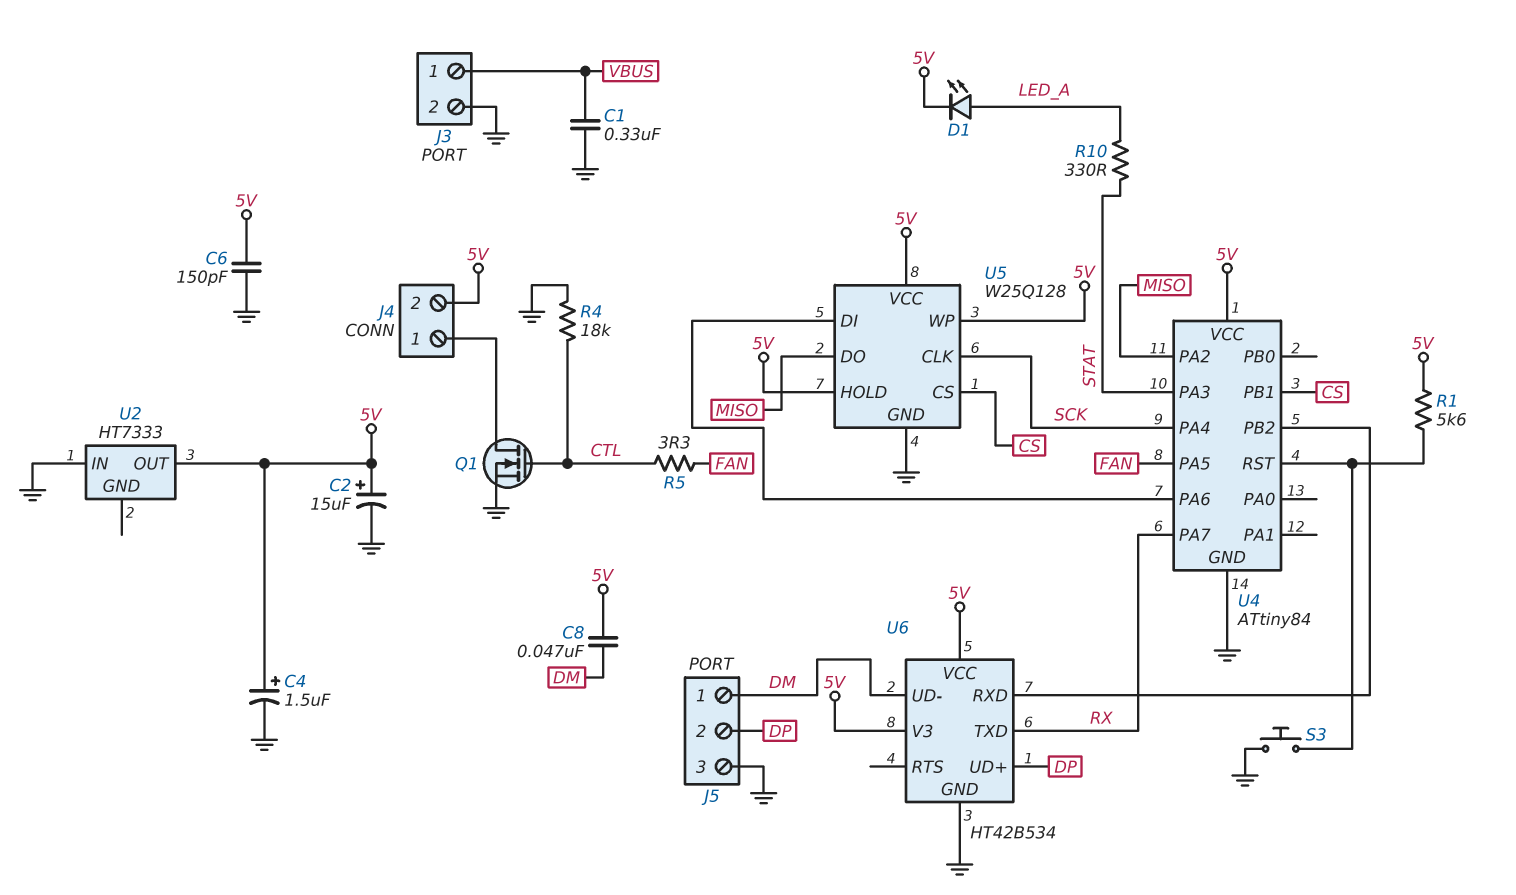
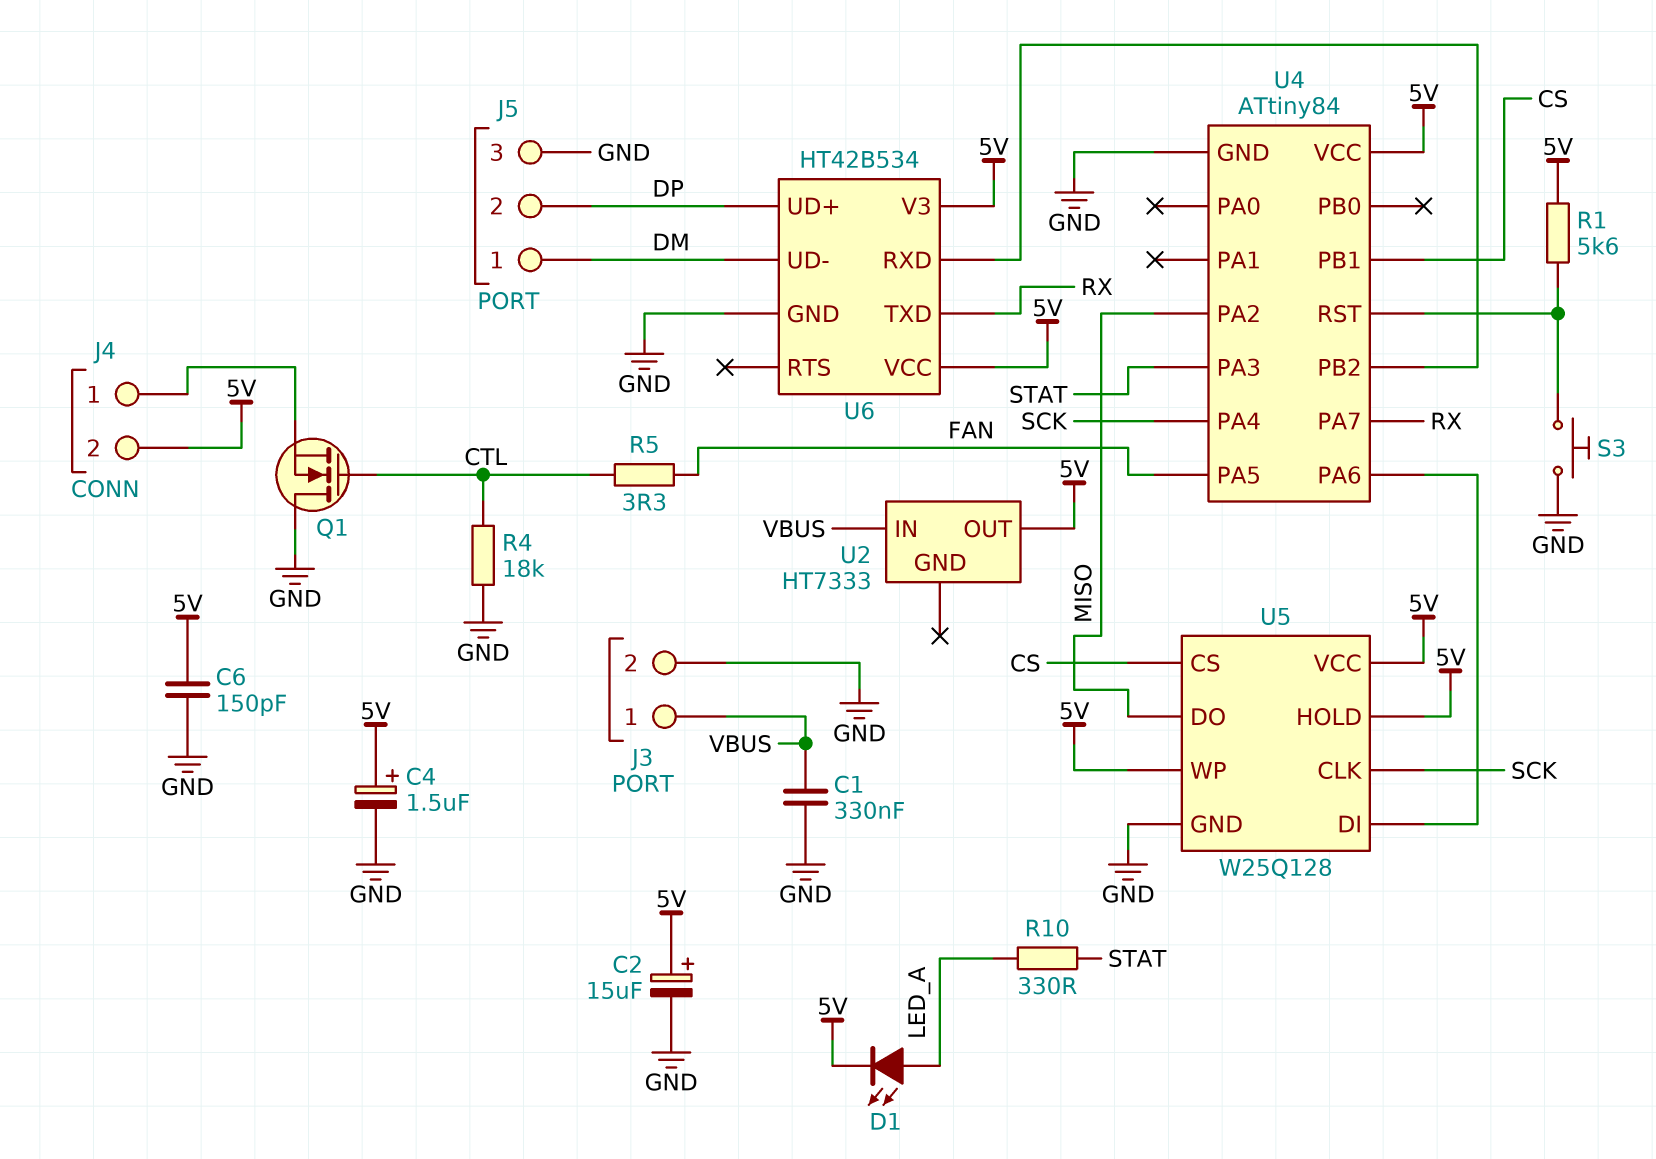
C8: 47nF (5V, DM) -> none
Q1: NMOS (G CTL, D J4/1, S GND) -> NMOS (G CTL, D GND, S J4/1)
U2 pin IN: GND -> VBUS

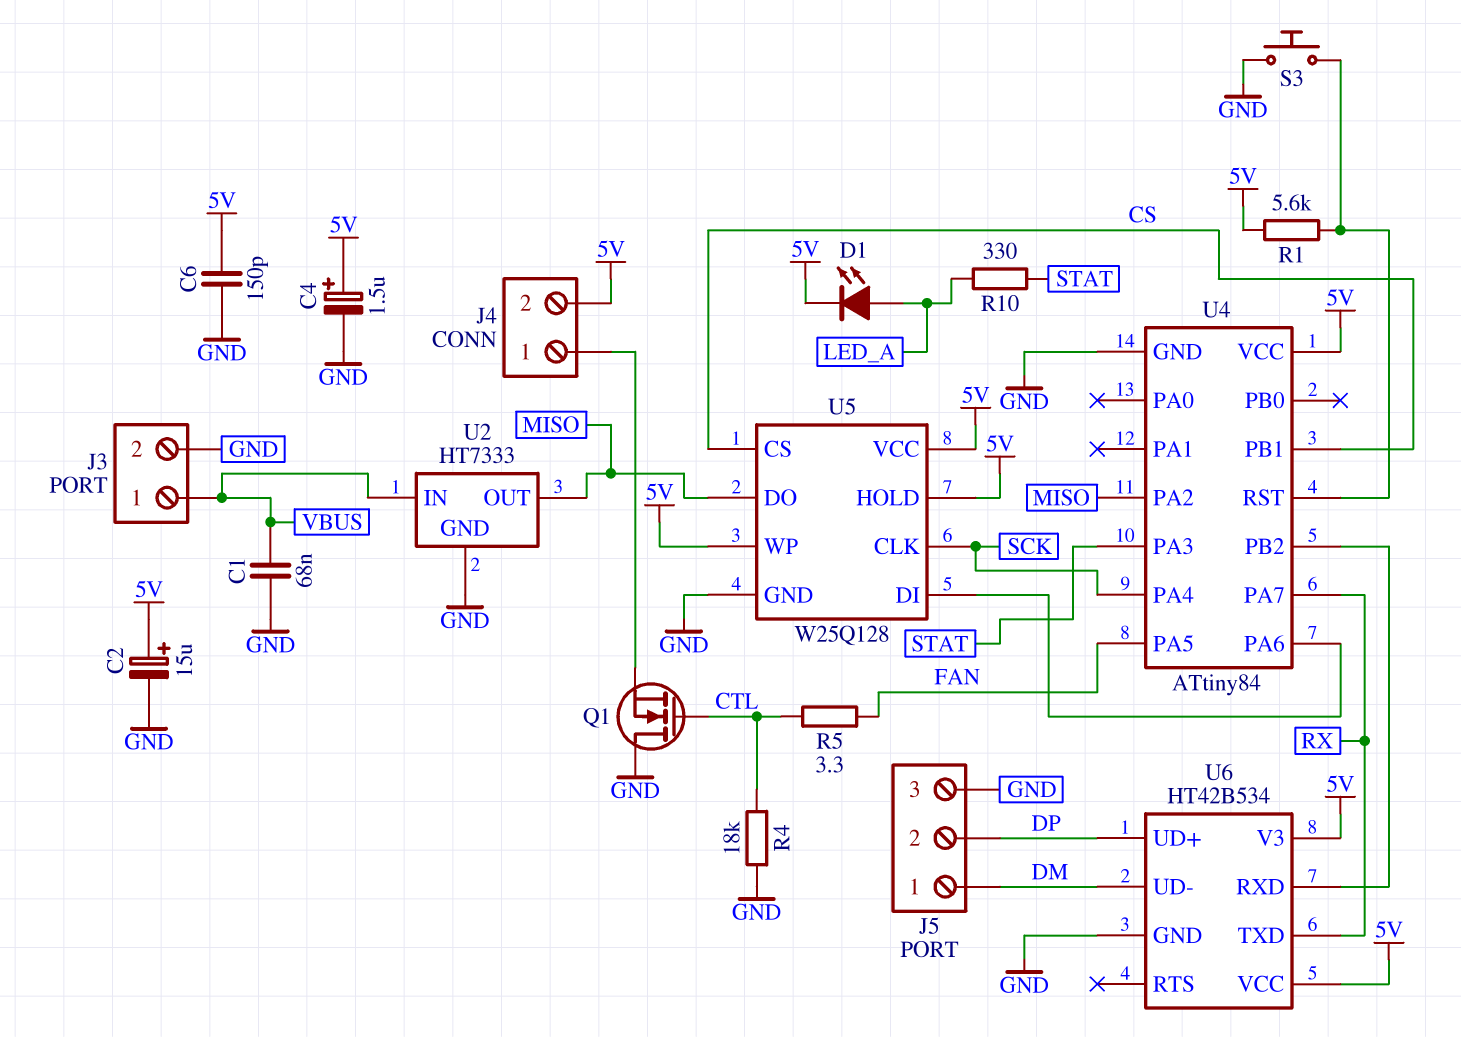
C1: 330nF (GND, VBUS) -> 68nF (GND, VBUS)
U2 pin GND: none -> GND
U2 pin OUT: 5V -> MISO

